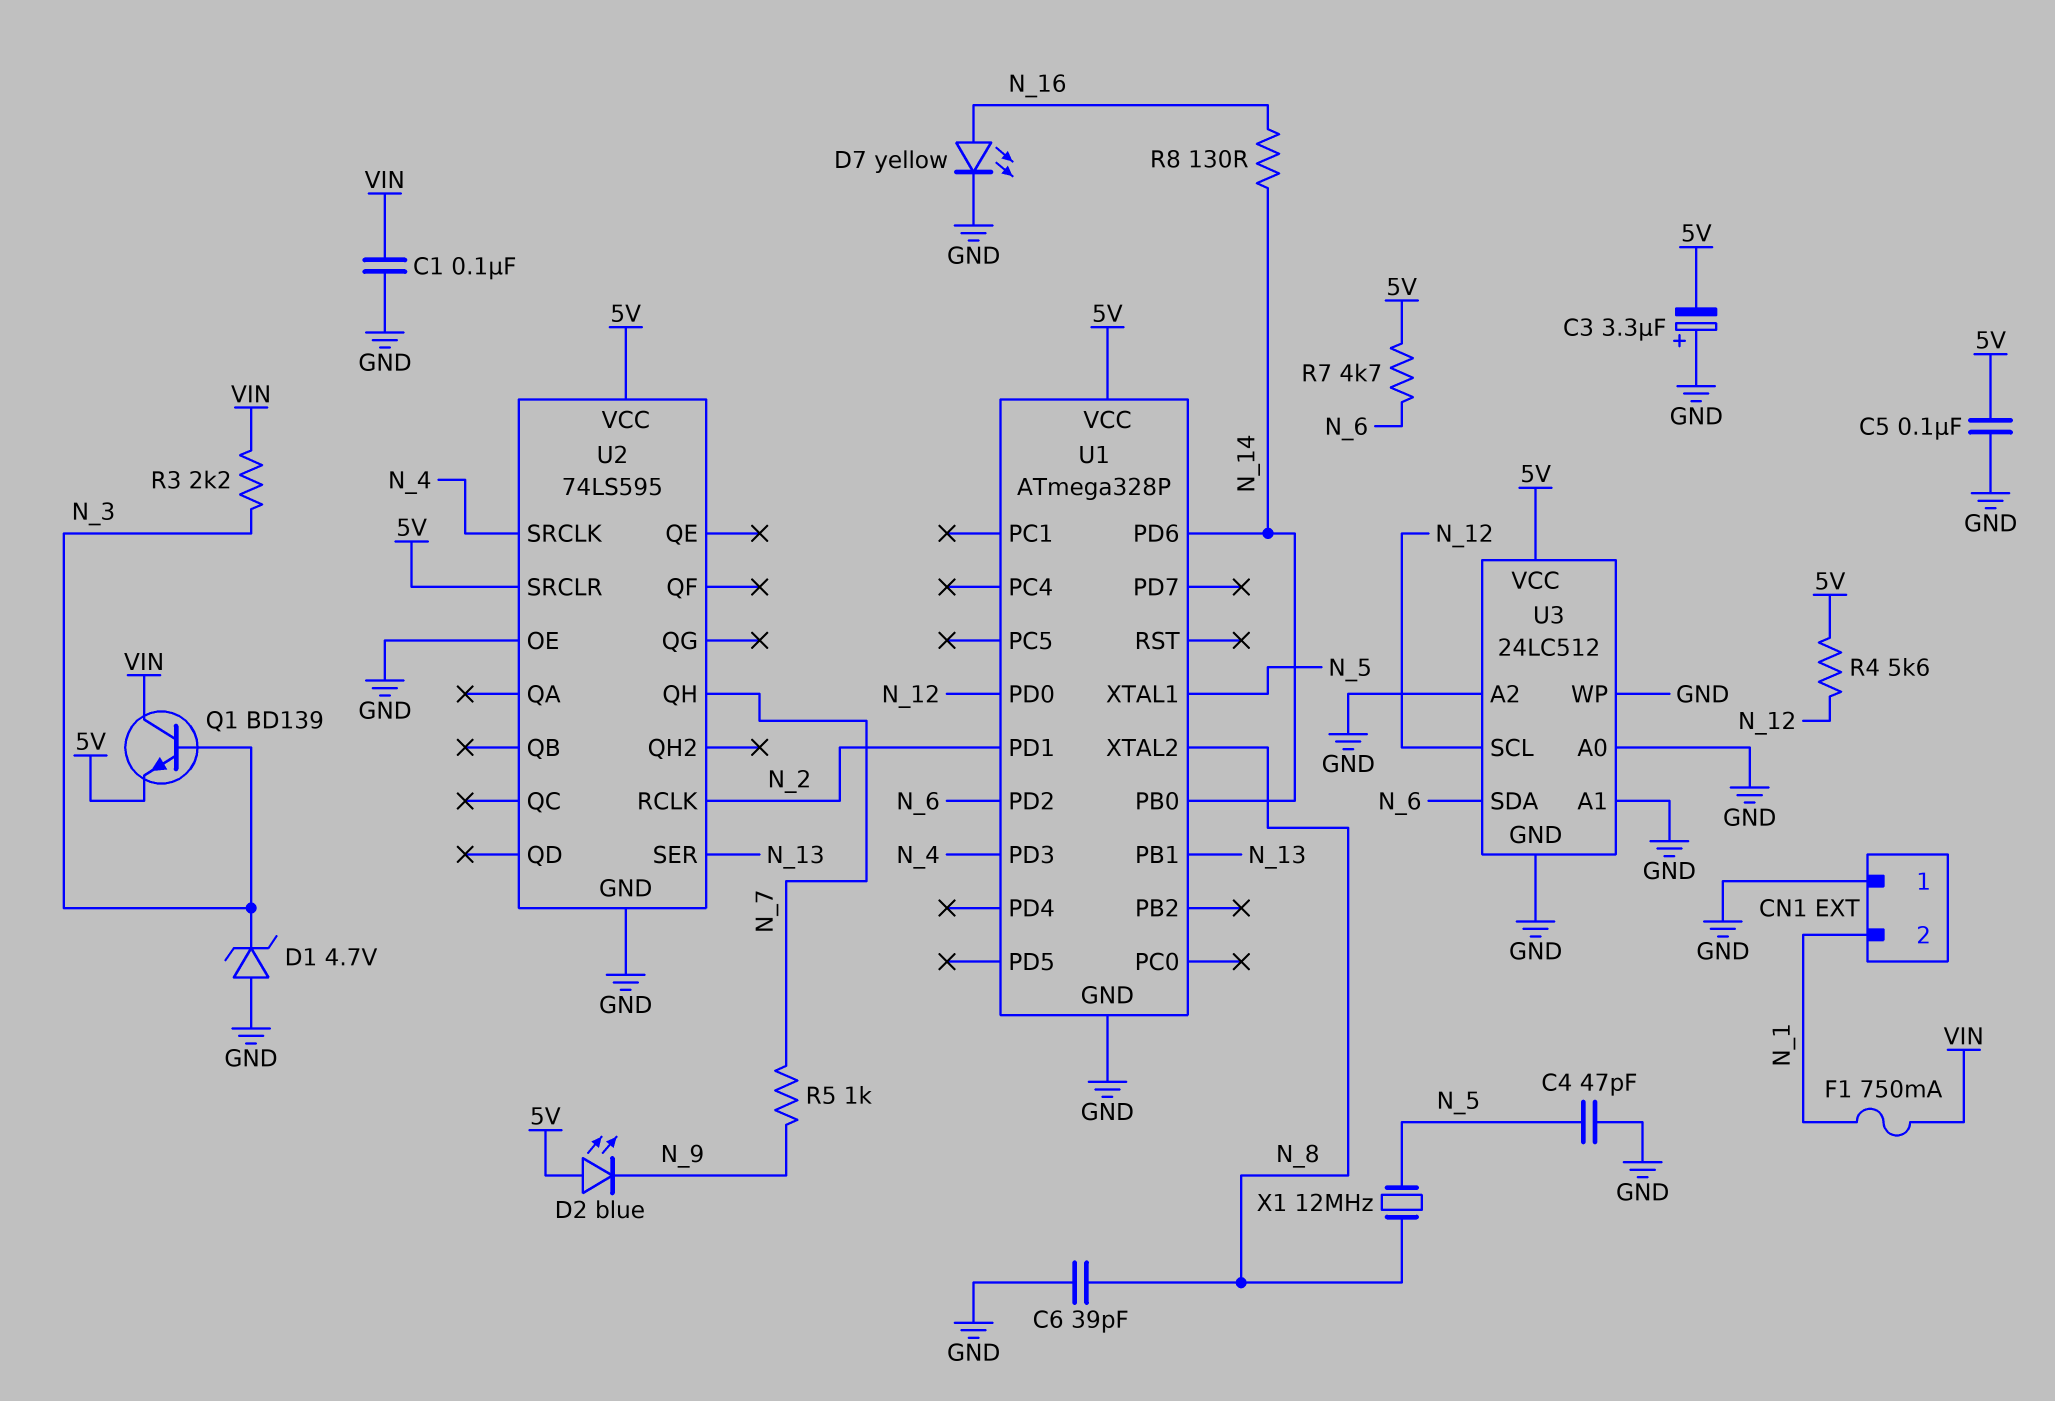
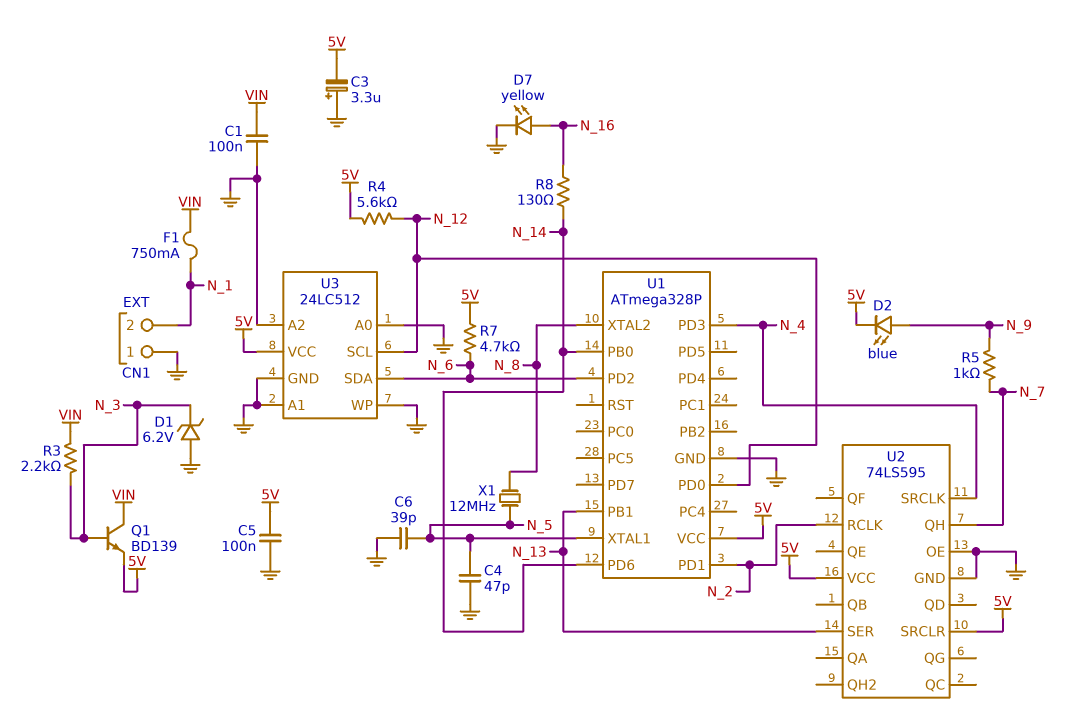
C6: 39pF (GND, N_8) -> 39pF (GND, N_5)
D1: zener 4.7V (A GND, K N_3) -> zener 6.2V (A GND, K N_3)
D2: LED blue (A 5V, K N_9) -> LED blue (A N_9, K 5V)

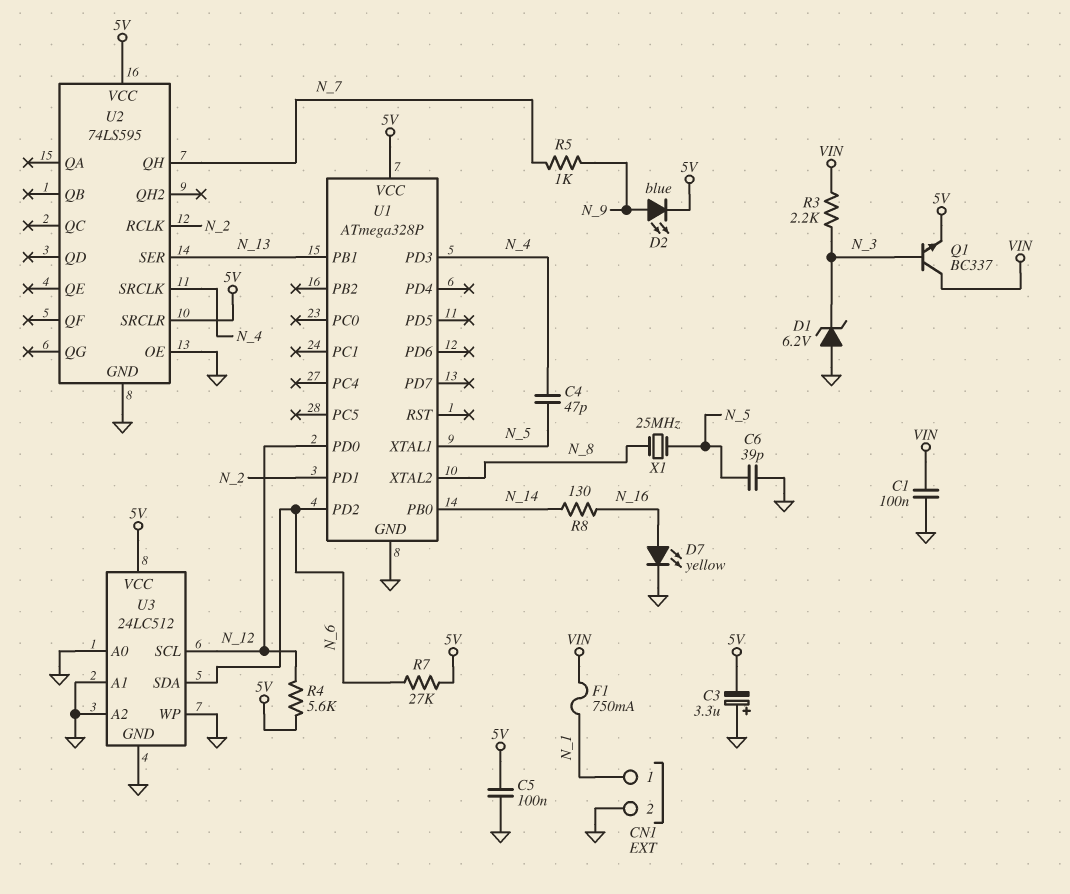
C4: 47pF (GND, N_5) -> 47pF (N_4, N_5)
CN1 pin 1: GND -> N_1
CN1 pin 2: N_1 -> GND
Q1: NPN BD139 (B N_3, C VIN, E 5V) -> NPN BC337 (B N_3, C VIN, E 5V)
R7: 4.7k (5V, N_6) -> 27k (5V, N_6)
U1 pin PD6: N_14 -> none
X1: 12MHz (N_5, N_8) -> 25MHz (N_5, N_8)

